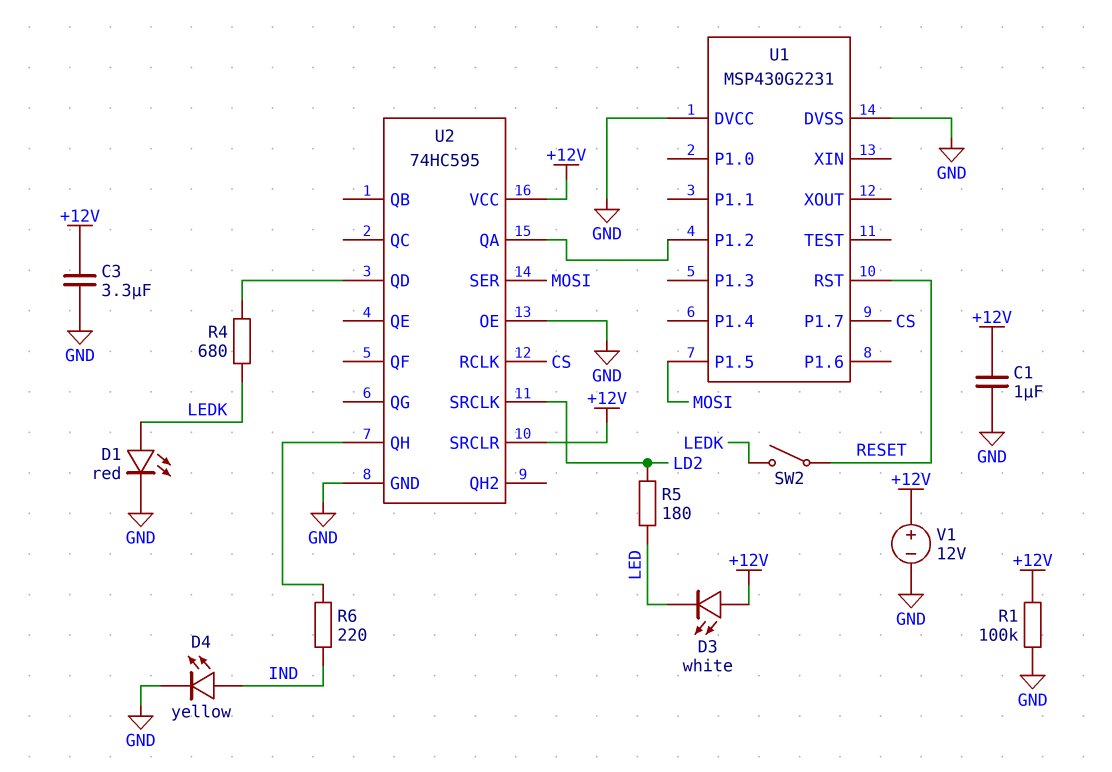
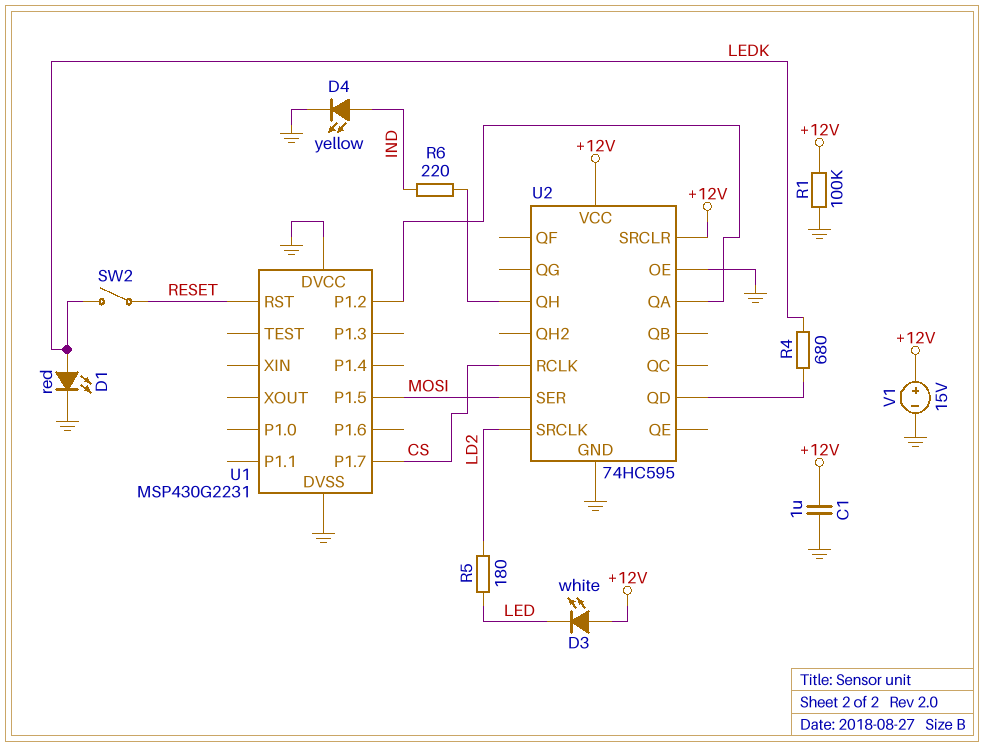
C3: 3.3uF (+12V, GND) -> none
V1: 12V (plus +12V, minus GND) -> 15V (plus +12V, minus GND)

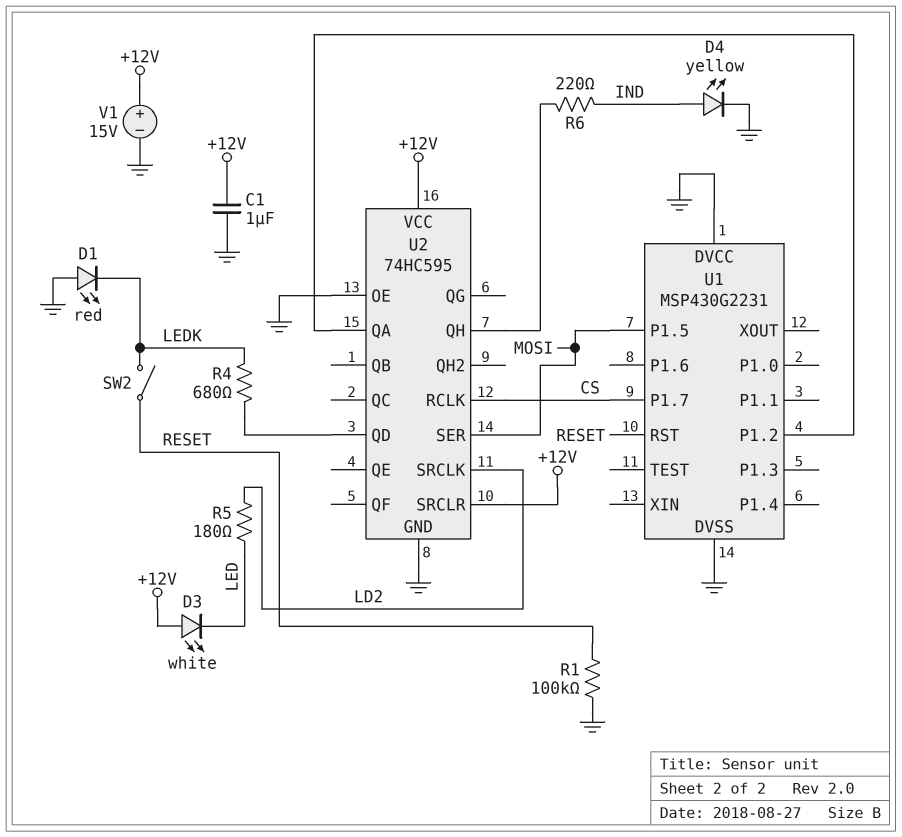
D1: LED red (A LEDK, K GND) -> LED red (A GND, K LEDK)
R1: 100k (+12V, GND) -> 100k (GND, RESET)

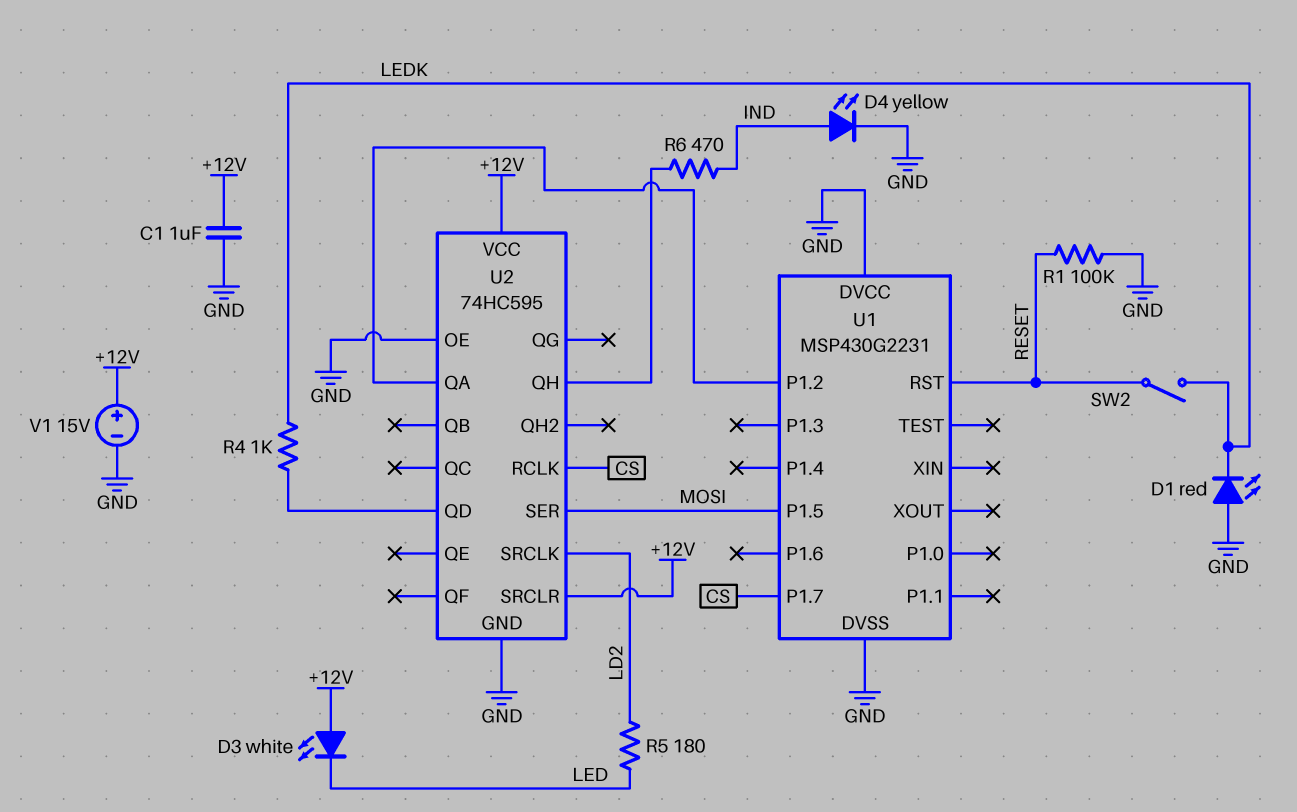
R4: 680 (LEDK, U2/QD) -> 1k (LEDK, U2/QD)
R6: 220 (IND, U2/QH) -> 470 (IND, U2/QH)

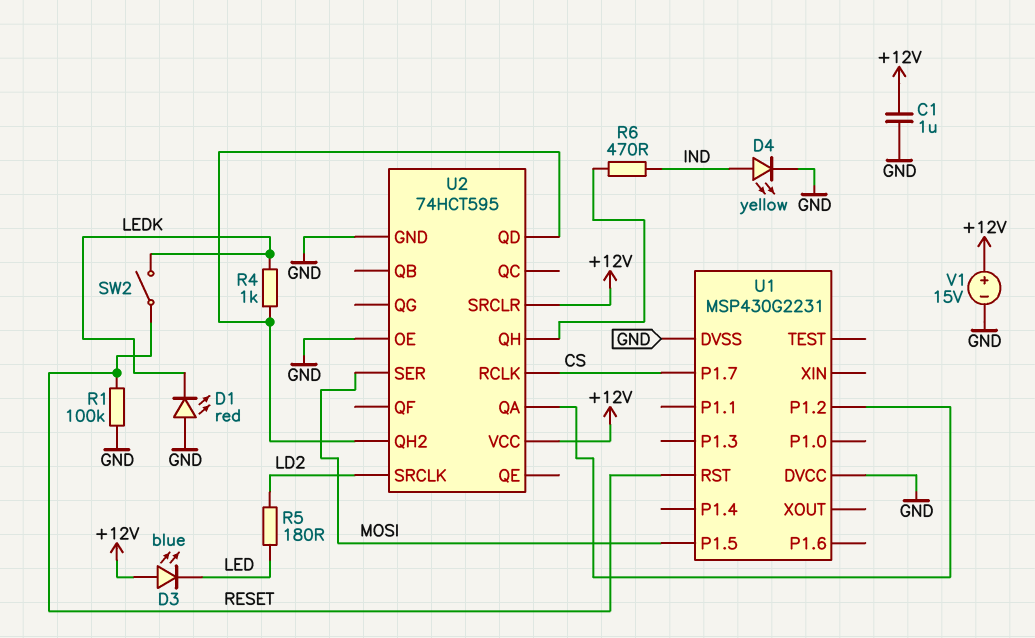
D3: LED white (A +12V, K LED) -> LED blue (A +12V, K LED)
U2: 74HC595 -> 74HCT595
U2 pin QH2: none -> U2/QD

